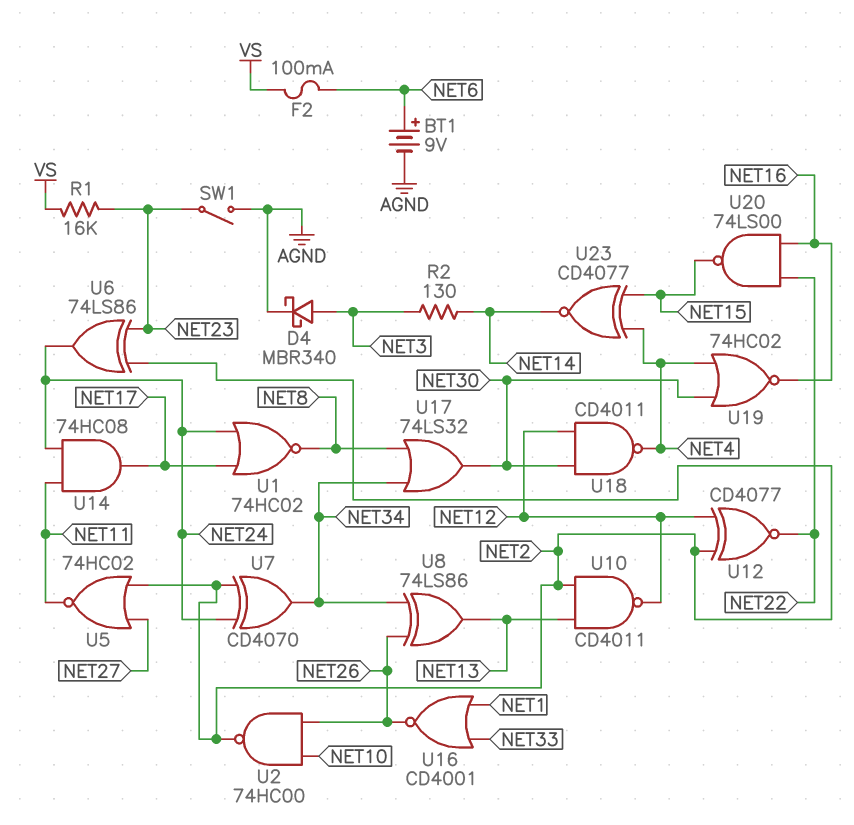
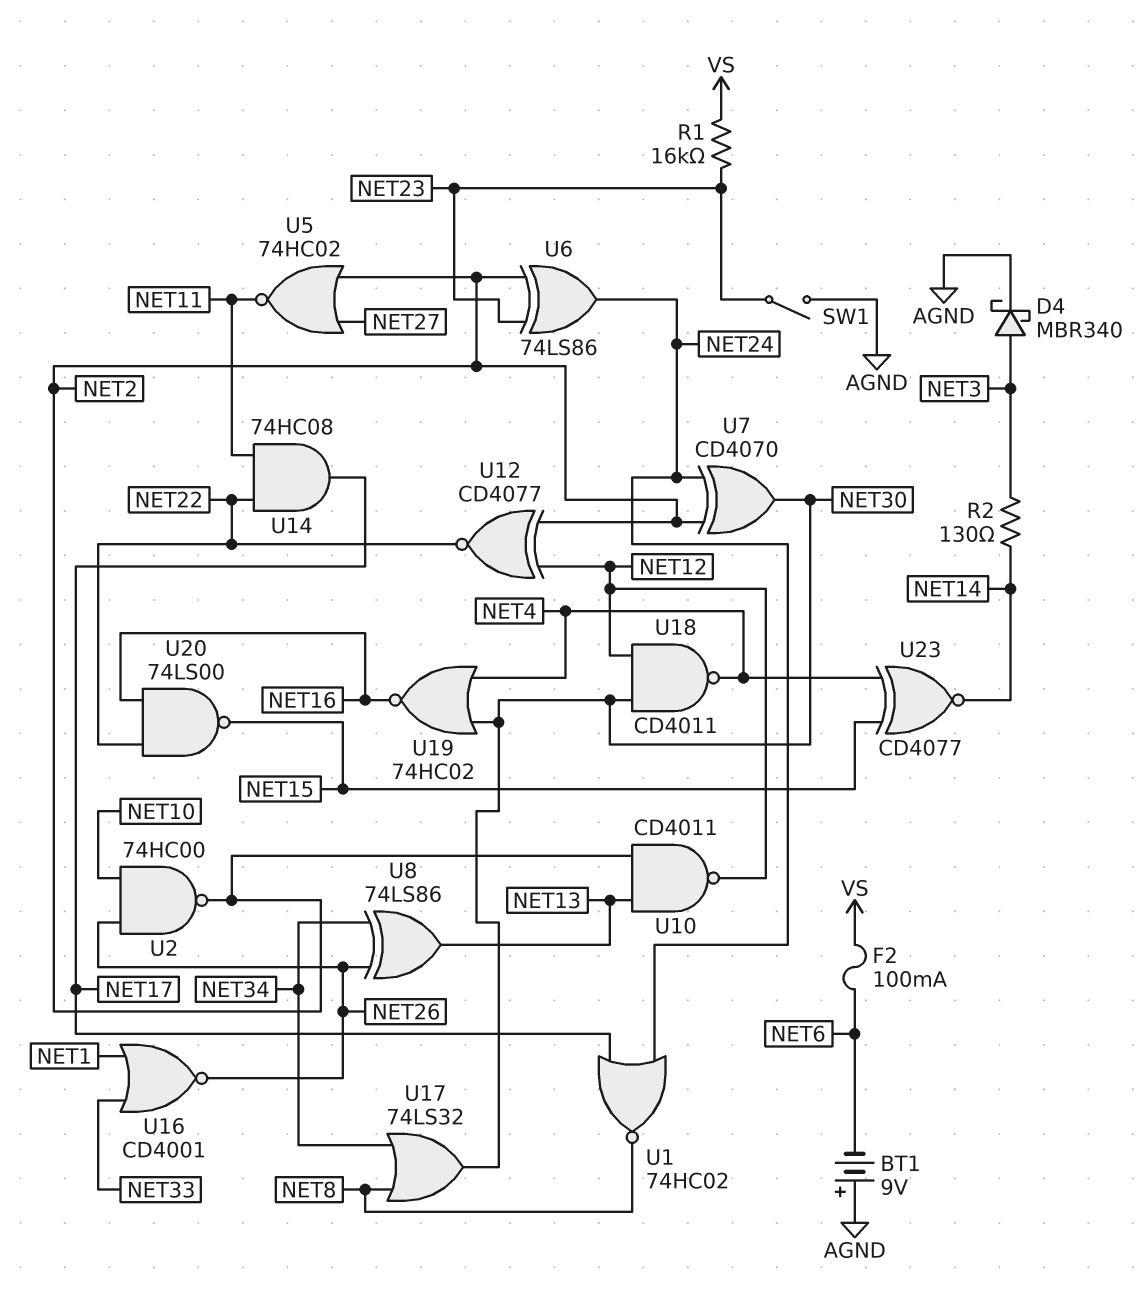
BT1: 9V (plus NET6, minus AGND) -> 9V (plus AGND, minus NET6)
U7: XOR CD4070 (in NET2, in NET24, out NET34) -> XOR CD4070 (in NET2, in NET24, out NET30)
U14: AND 74HC08 (in NET11, in NET24, out NET17) -> AND 74HC08 (in NET11, in NET22, out NET17)

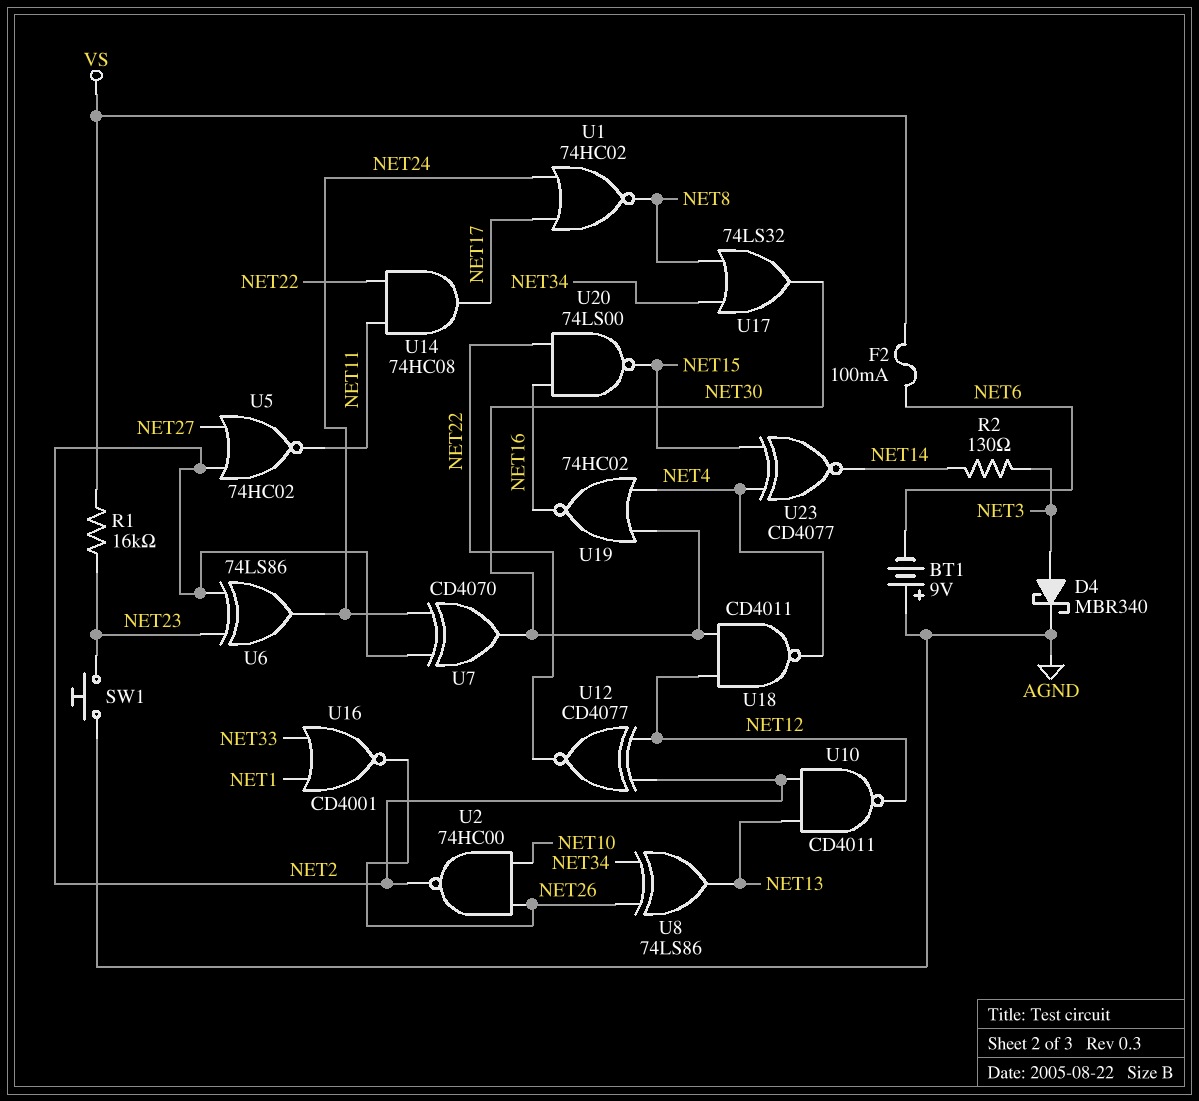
SW1: switch (AGND, NET23) -> button (AGND, NET23)

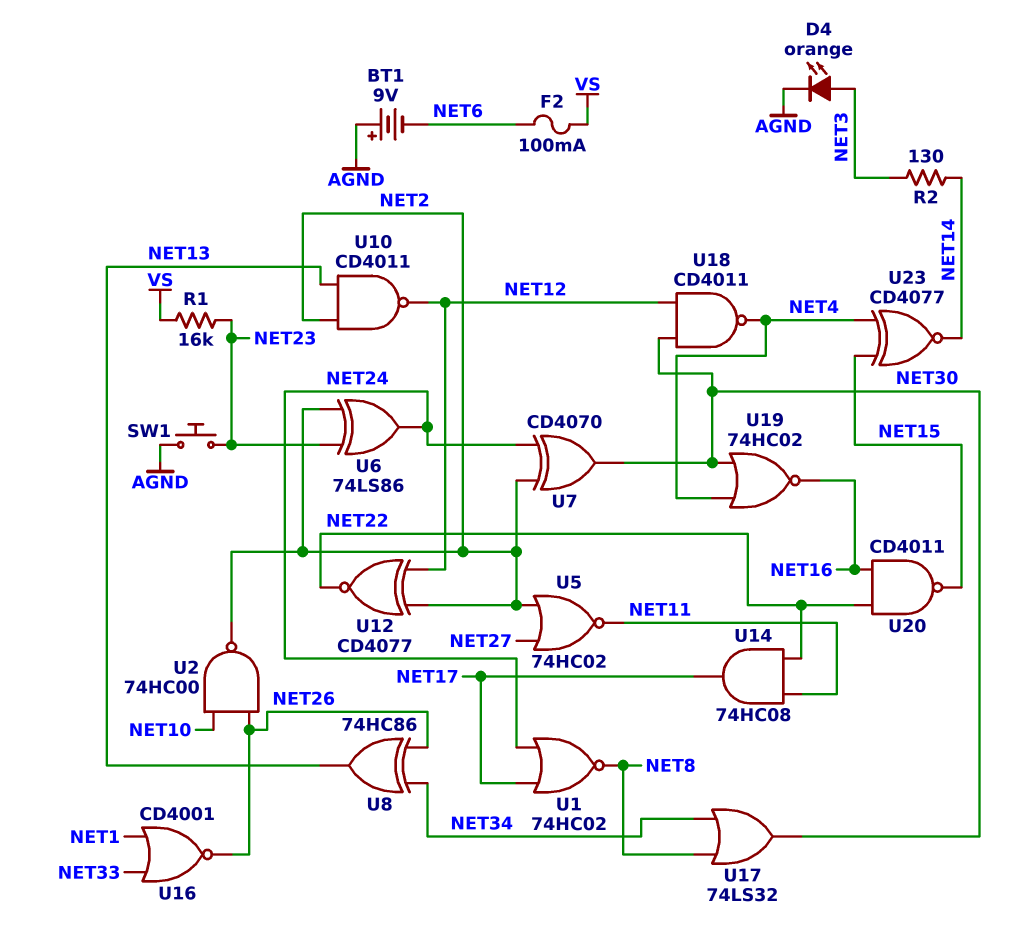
D4: schottky MBR340 (A NET3, K AGND) -> LED orange (A NET3, K AGND)
U8: XOR 74LS86 (in NET26, in NET34, out NET13) -> XOR 74HC86 (in NET26, in NET34, out NET13)
U20: NAND 74LS00 (in NET16, in NET22, out NET15) -> NAND CD4011 (in NET16, in NET22, out NET15)

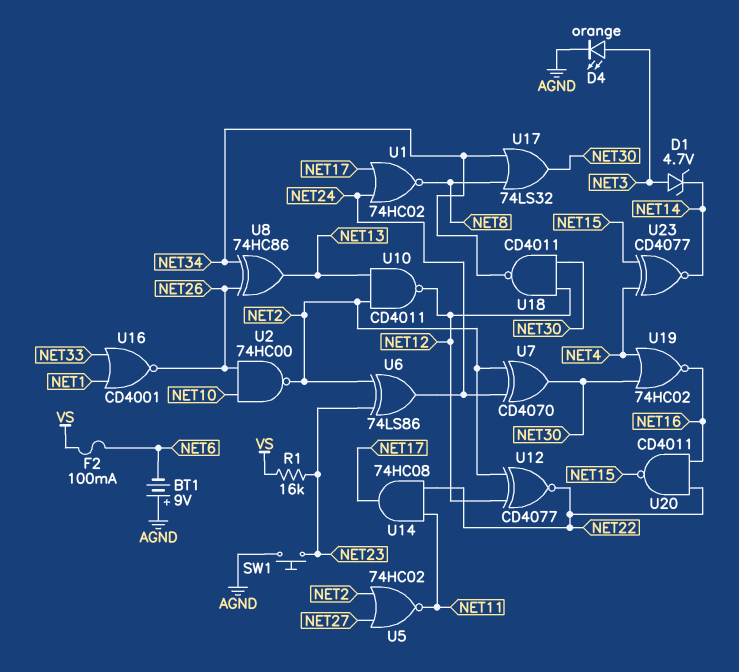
D1: none -> zener 4.7V (A NET3, K NET14)
R2: 130 (NET3, NET14) -> none
U18: NAND CD4011 (in NET12, in NET30, out NET4) -> NAND CD4011 (in NET12, in NET30, out NET34)

